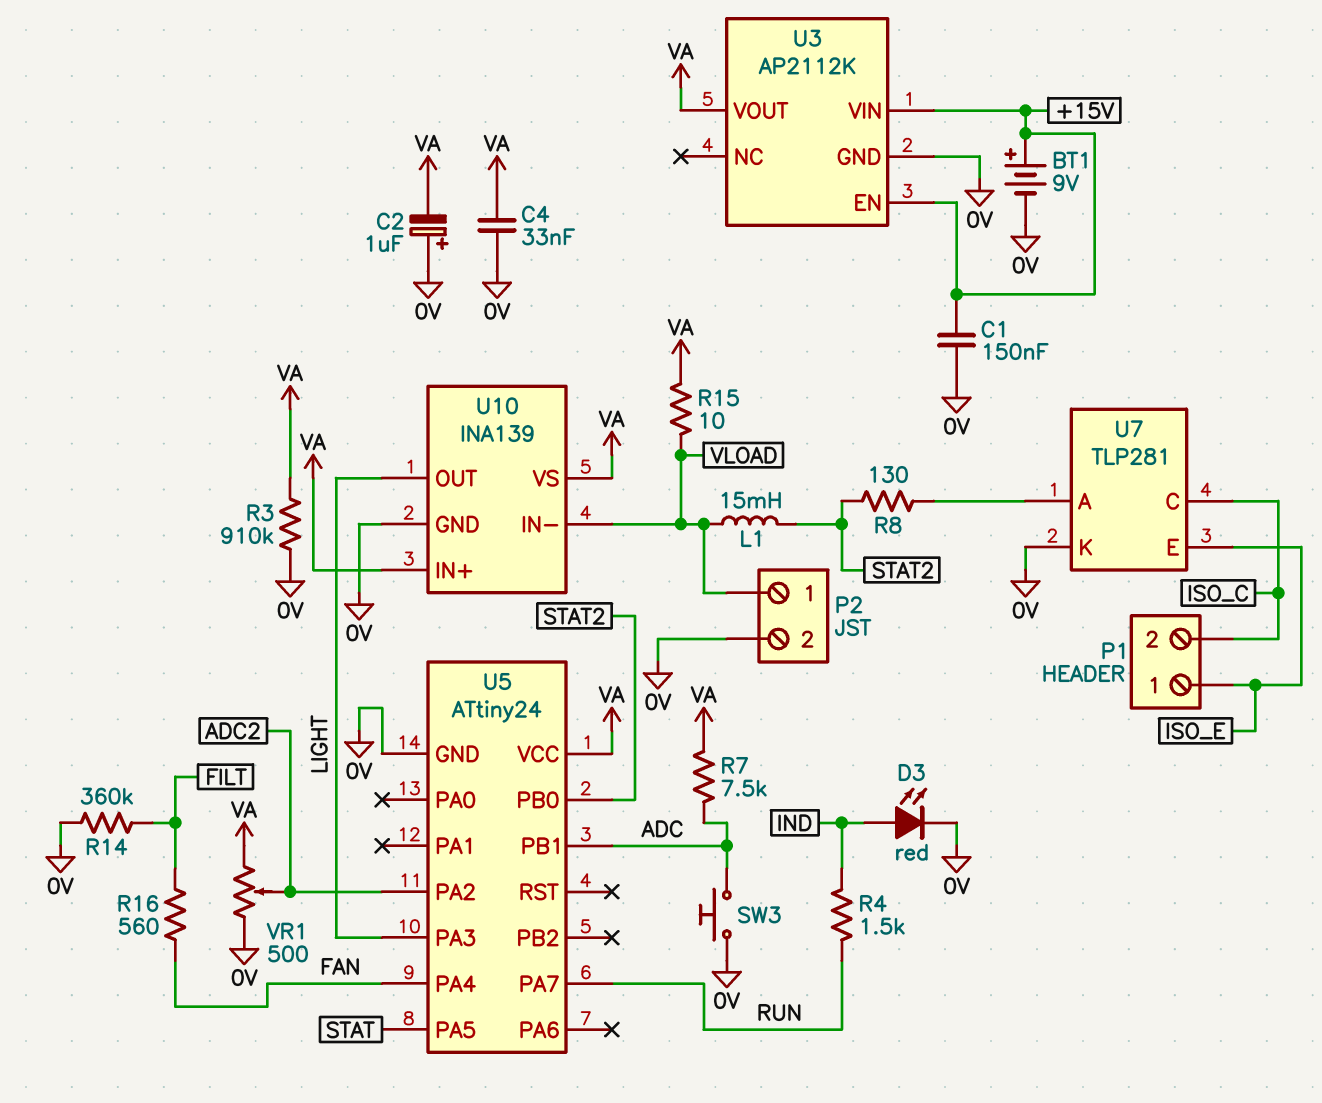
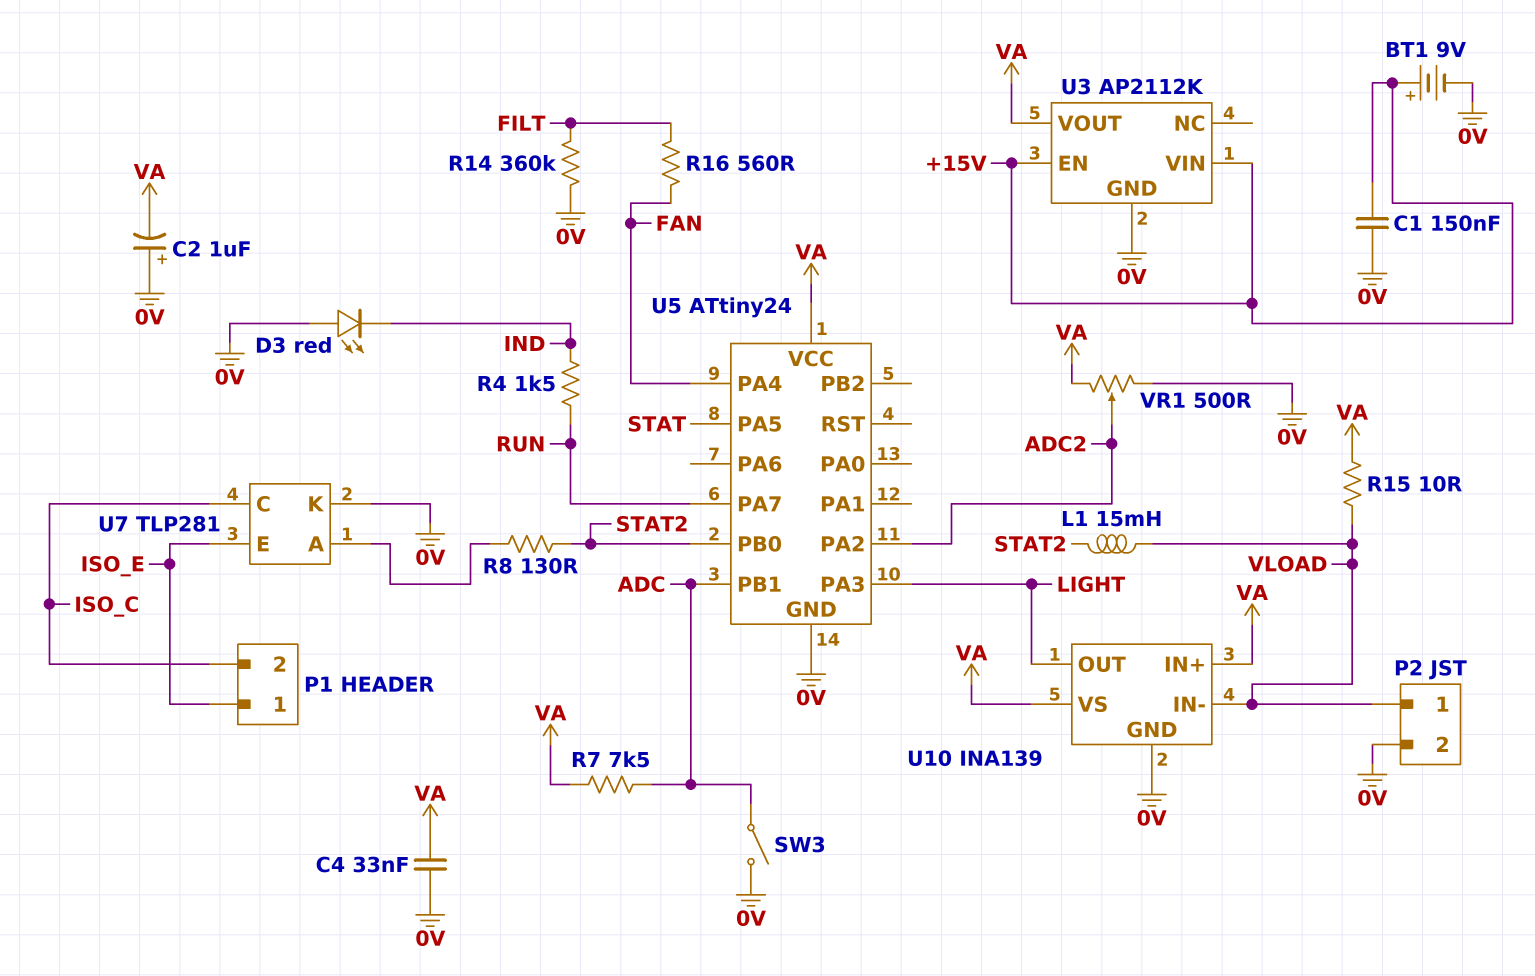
D3: LED red (A IND, K 0V) -> LED red (A 0V, K IND)
R3: 910k (0V, VA) -> none
SW3: button (0V, ADC) -> switch (0V, ADC)

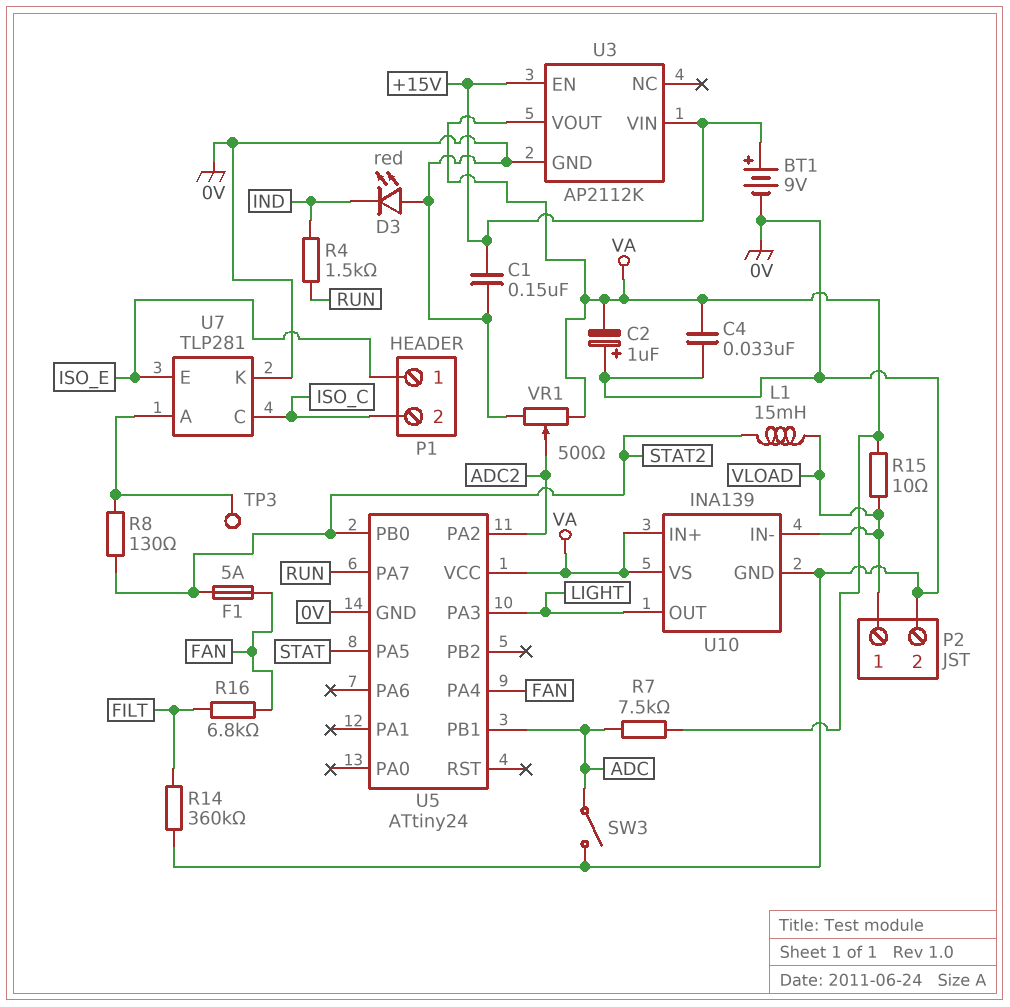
F1: none -> 5A (FAN, STAT2)
R16: 560 (FAN, FILT) -> 6.8k (FAN, FILT)
TP3: none -> test point (U7/A)

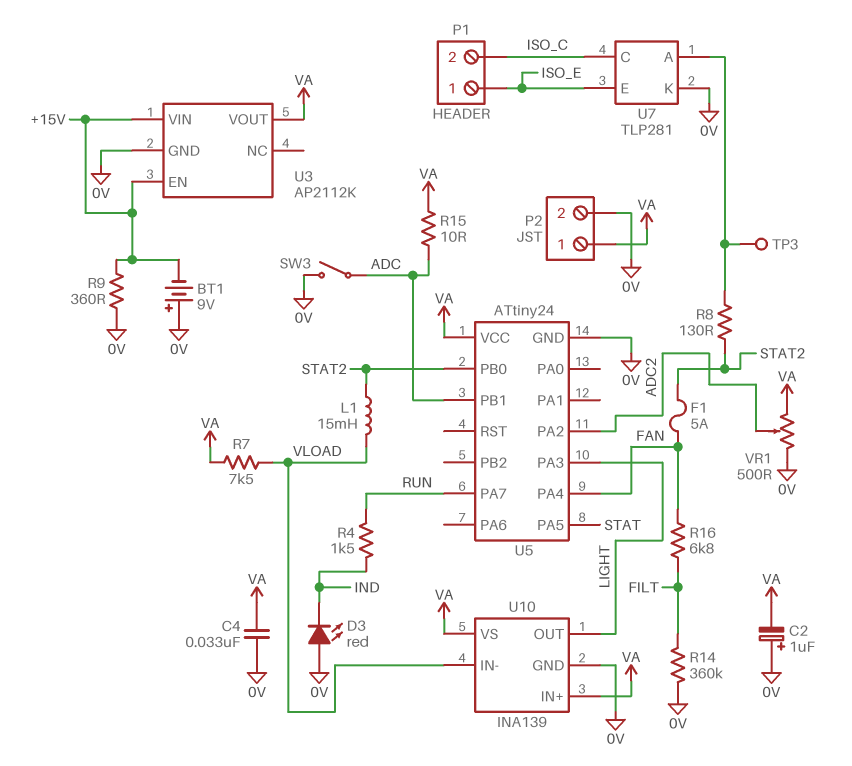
BT1: 9V (plus +15V, minus 0V) -> 9V (plus 0V, minus +15V)
C1: 150nF (+15V, 0V) -> none
P2 pin 1: VLOAD -> VA
R7: 7.5k (ADC, VA) -> 7.5k (VA, VLOAD)
R9: none -> 360 (+15V, 0V)
R15: 10 (VA, VLOAD) -> 10 (ADC, VA)

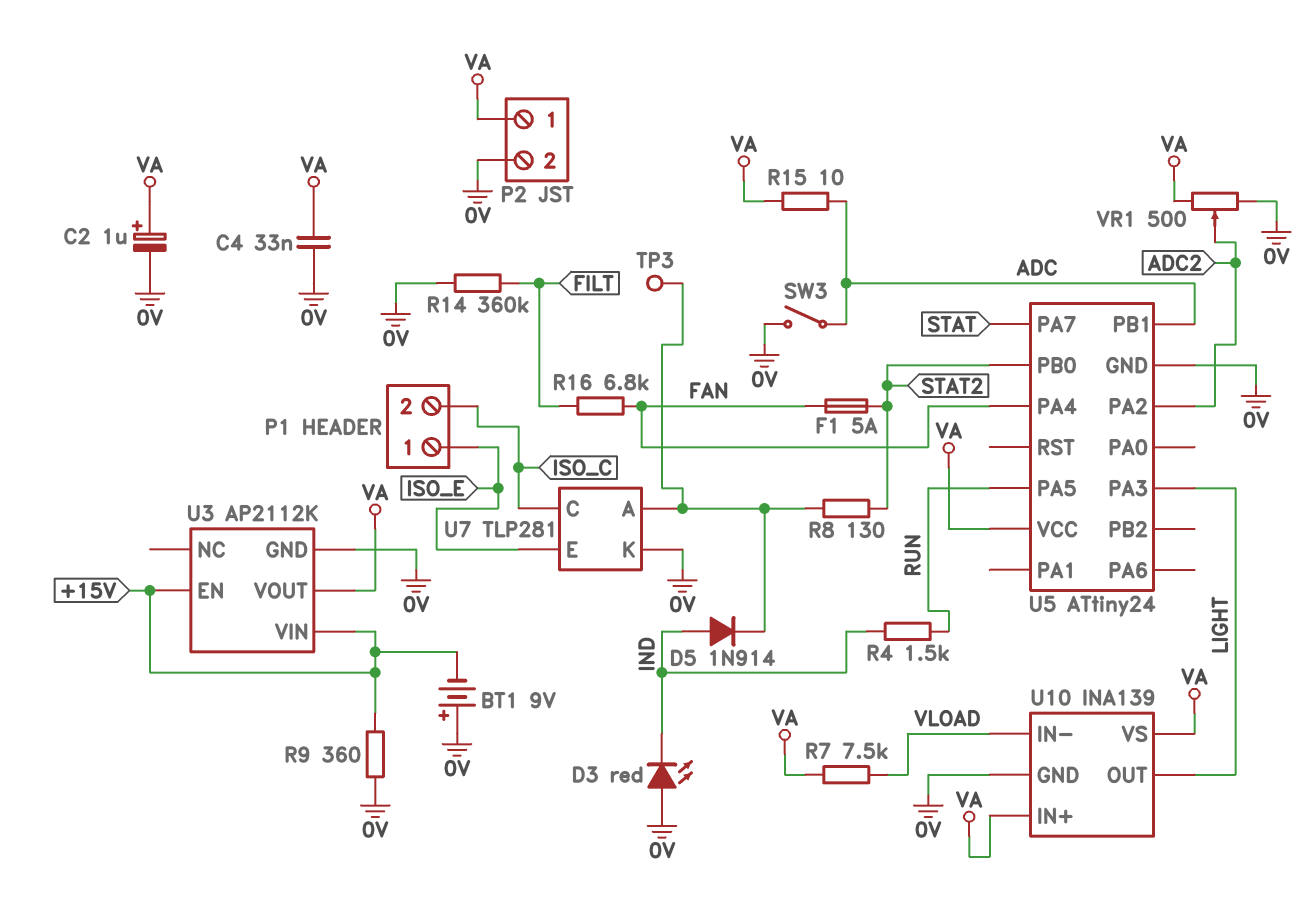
C2: 1uF (plus 0V, minus VA) -> 1uF (plus VA, minus 0V)
D5: none -> diode 1N914 (A IND, K U7/A)
L1: 15mH (STAT2, VLOAD) -> none
U5 pin PA5: STAT -> RUN
U5 pin PA7: RUN -> STAT

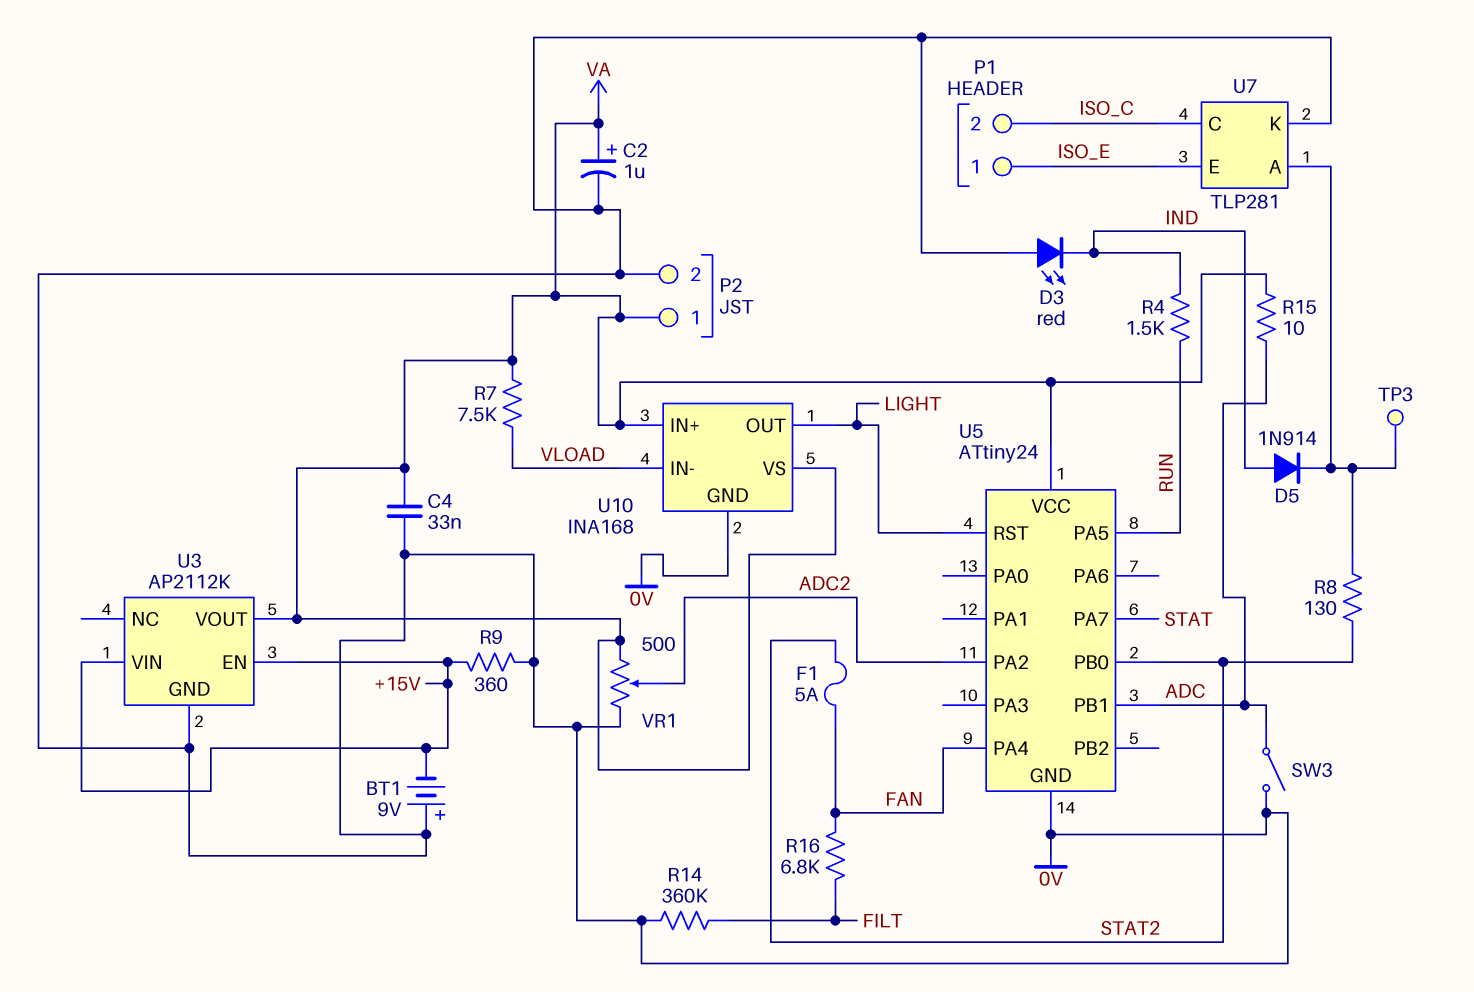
U5 pin PA3: LIGHT -> none
U5 pin RST: none -> LIGHT
U10: INA139 -> INA168

